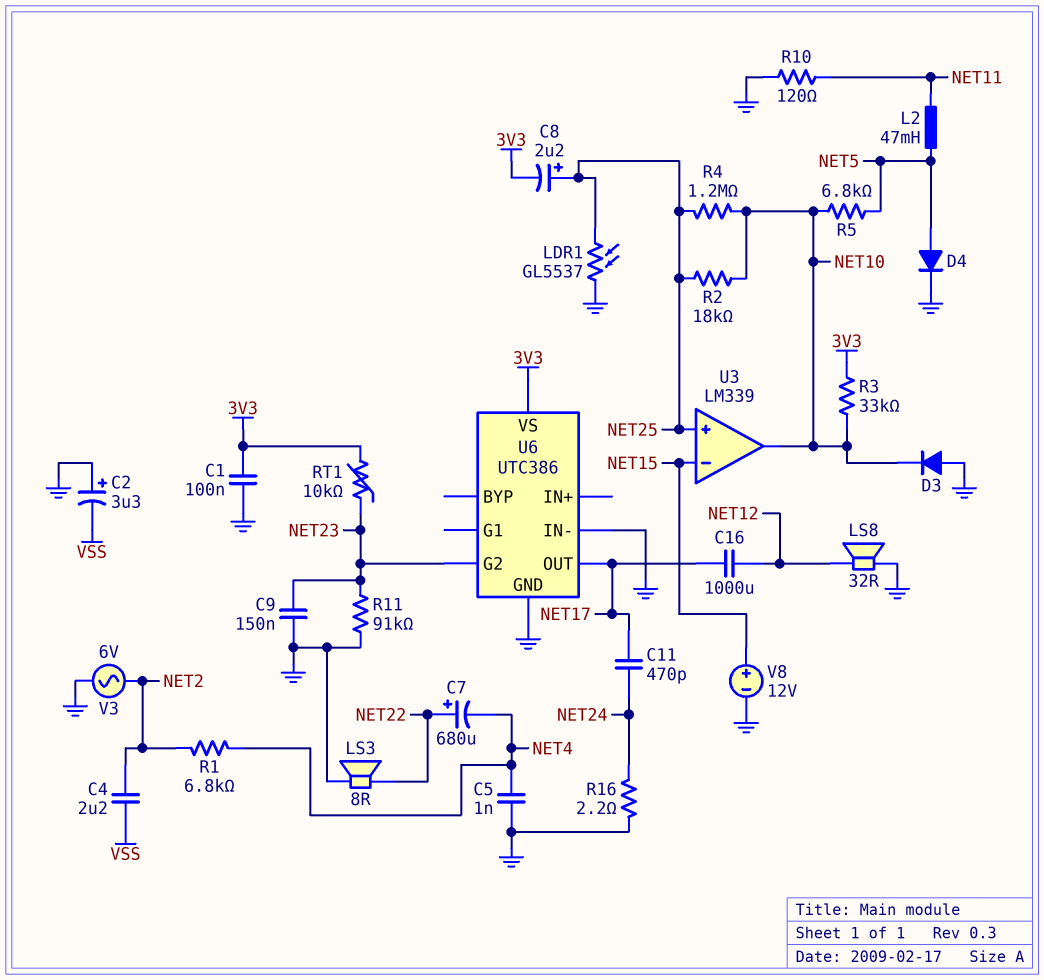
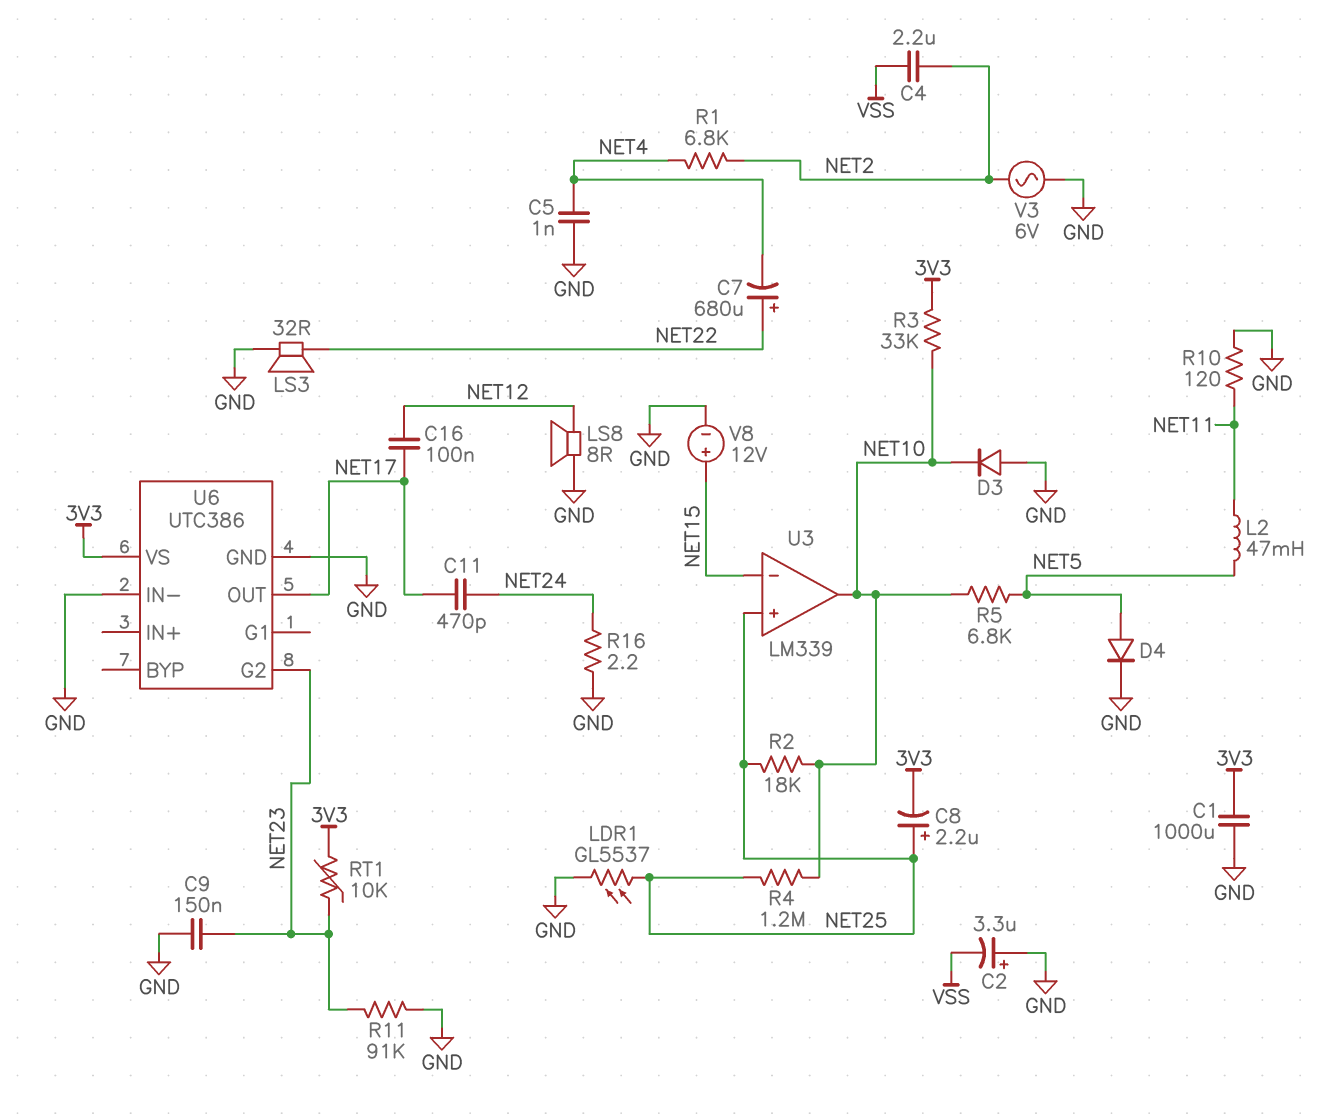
C1: 100nF (3V3, GND) -> 1000uF (3V3, GND)
C16: 1000uF (NET12, NET17) -> 100nF (NET12, NET17)
LS3: speaker 8R (GND, NET22) -> speaker 32R (GND, NET22)
LS8: speaker 32R (GND, NET12) -> speaker 8R (GND, NET12)

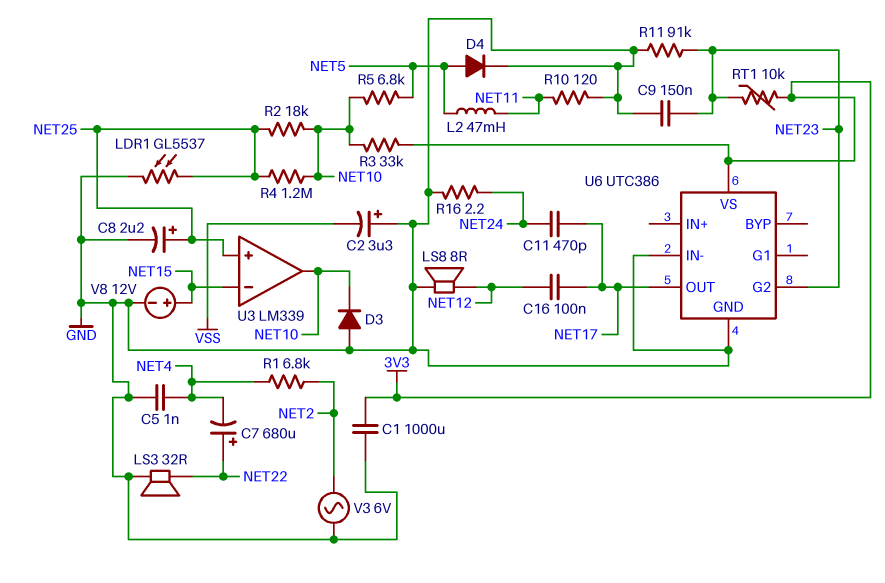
C4: 2.2uF (NET2, VSS) -> none
C8: 2.2uF (plus NET25, minus 3V3) -> 2.2uF (plus NET25, minus GND)

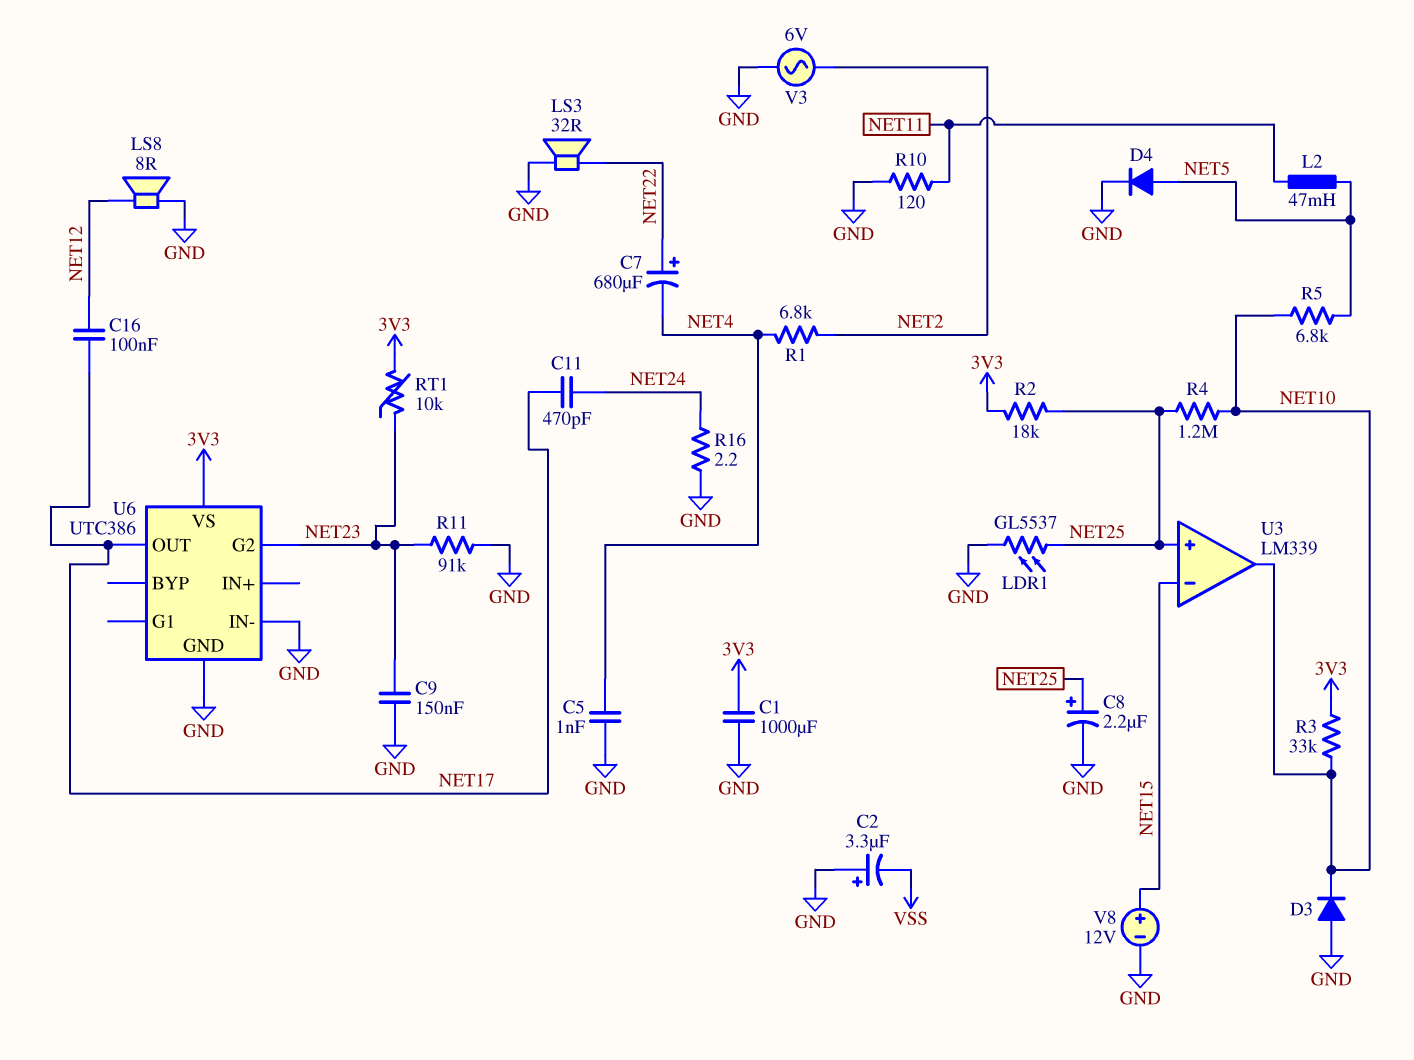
R2: 18k (NET10, NET25) -> 18k (3V3, NET25)

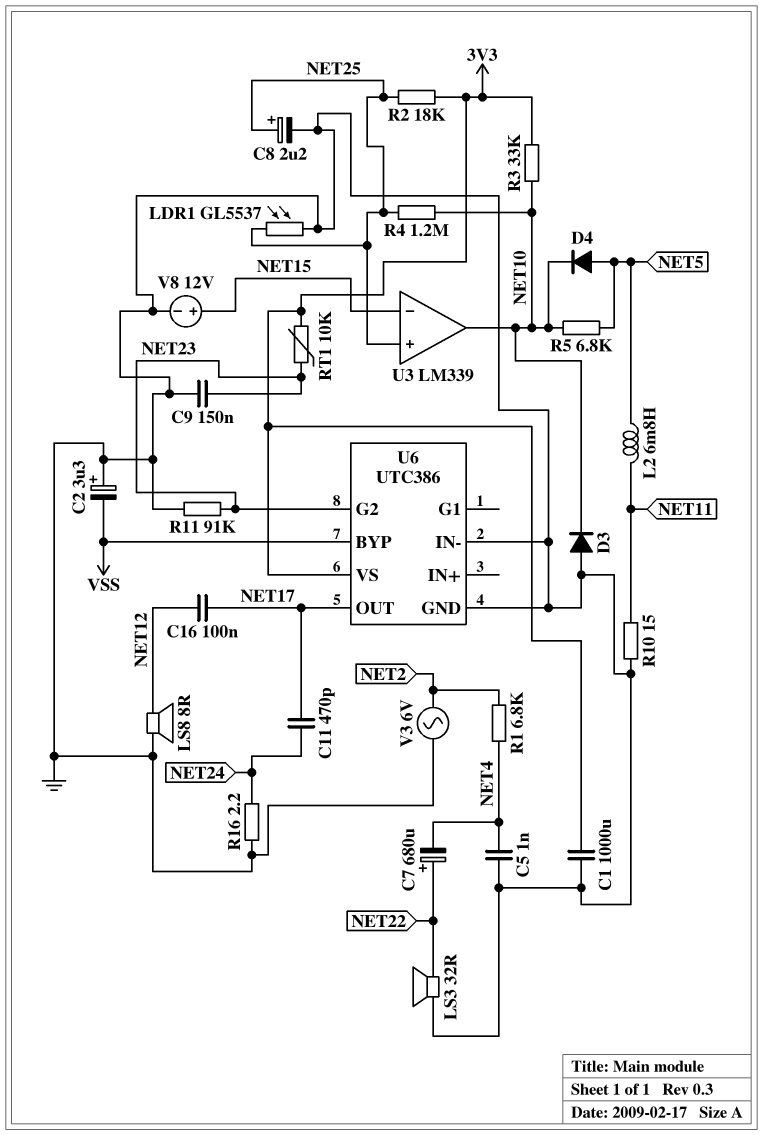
D4: diode (A NET5, K GND) -> diode (A NET5, K NET10)
L2: 47mH (NET5, NET11) -> 6.8mH (NET5, NET11)
R10: 120 (GND, NET11) -> 15 (GND, NET11)
U6 pin BYP: none -> VSS

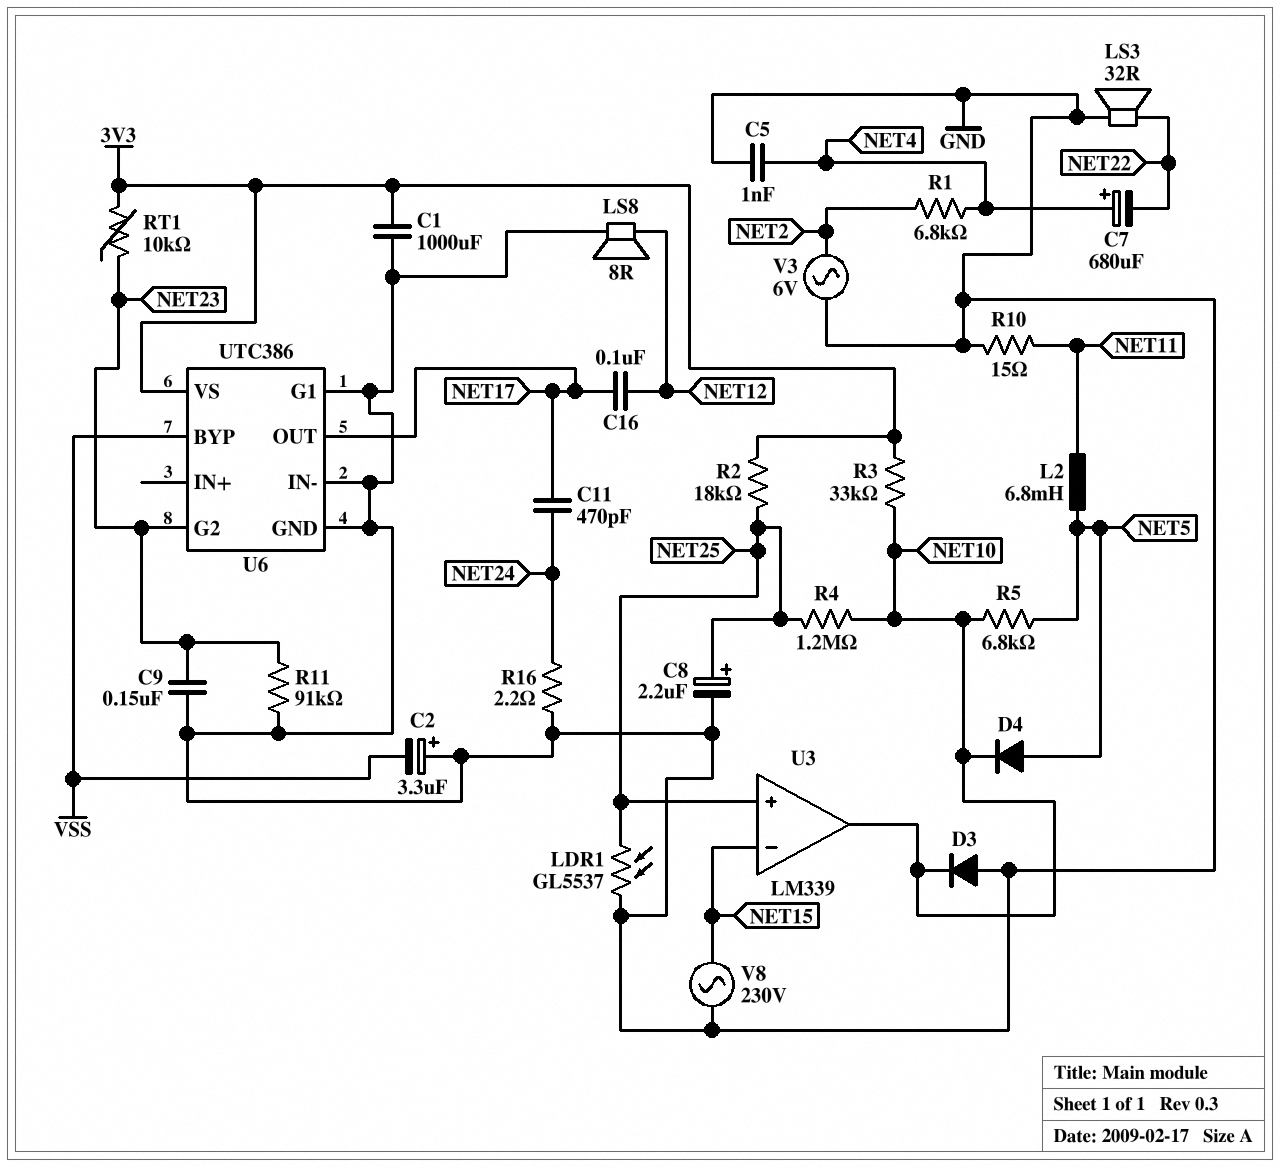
C7: 680uF (plus NET22, minus NET4) -> 680uF (plus NET4, minus NET22)
U6 pin G1: none -> GND
V8: 12V (plus NET15, minus GND) -> AC 230V (GND, NET15)

